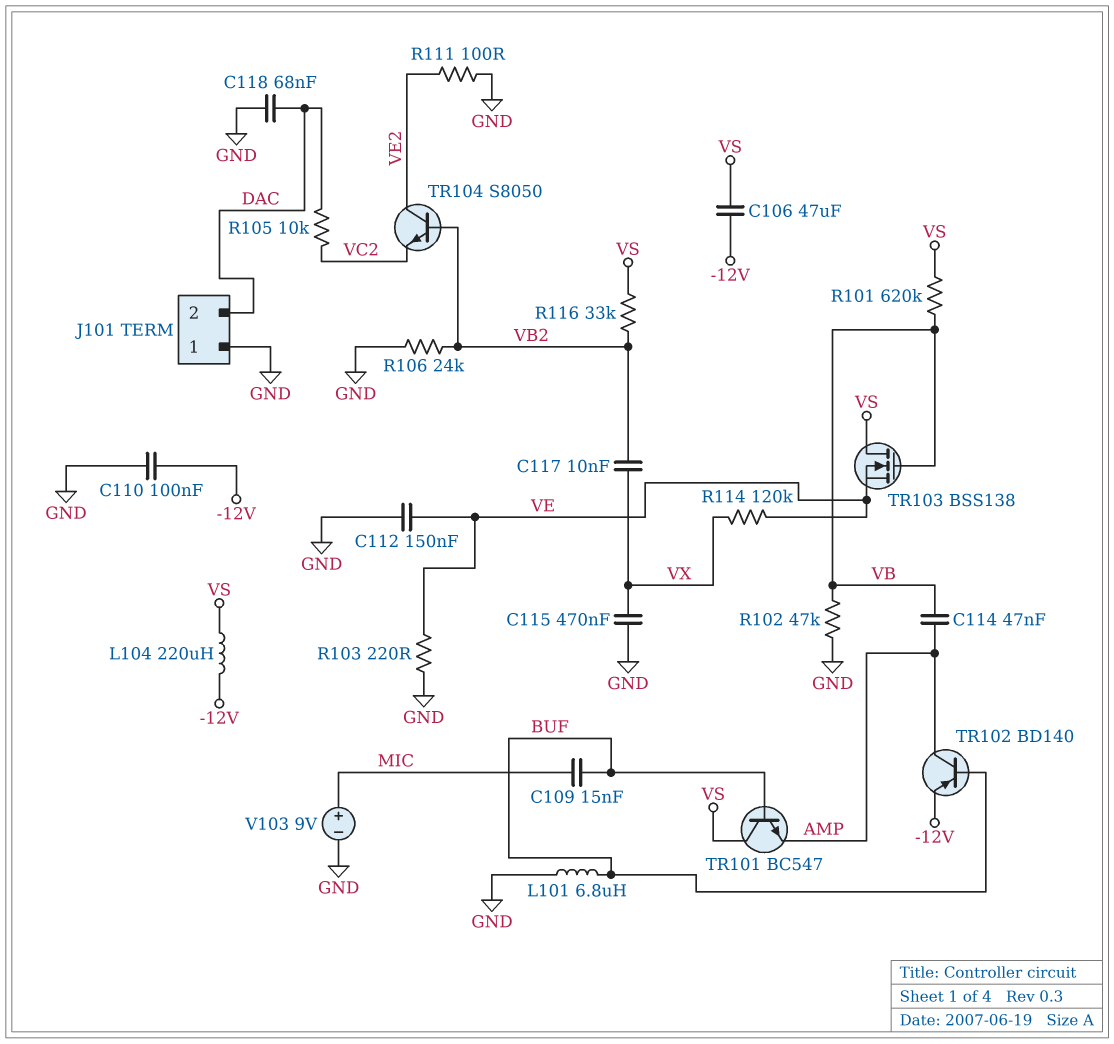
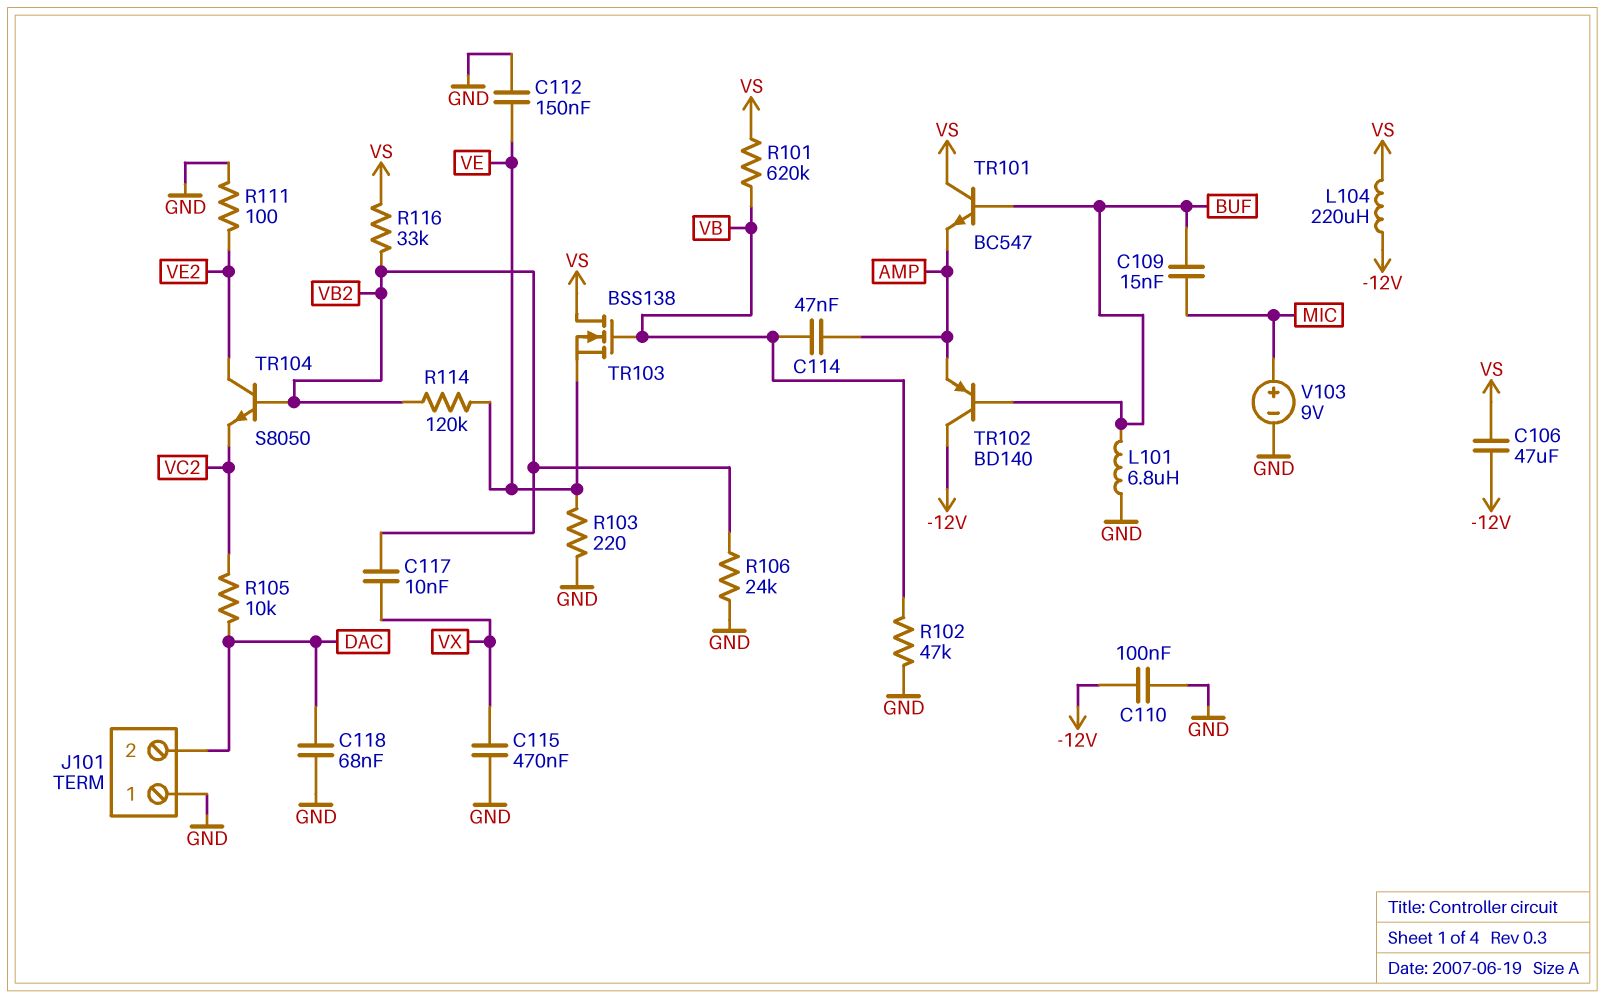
R114: 120k (VE, VX) -> 120k (VB2, VE)
TR102: PNP BD140 (B BUF, C AMP, E -12V) -> PNP BD140 (B BUF, C -12V, E AMP)

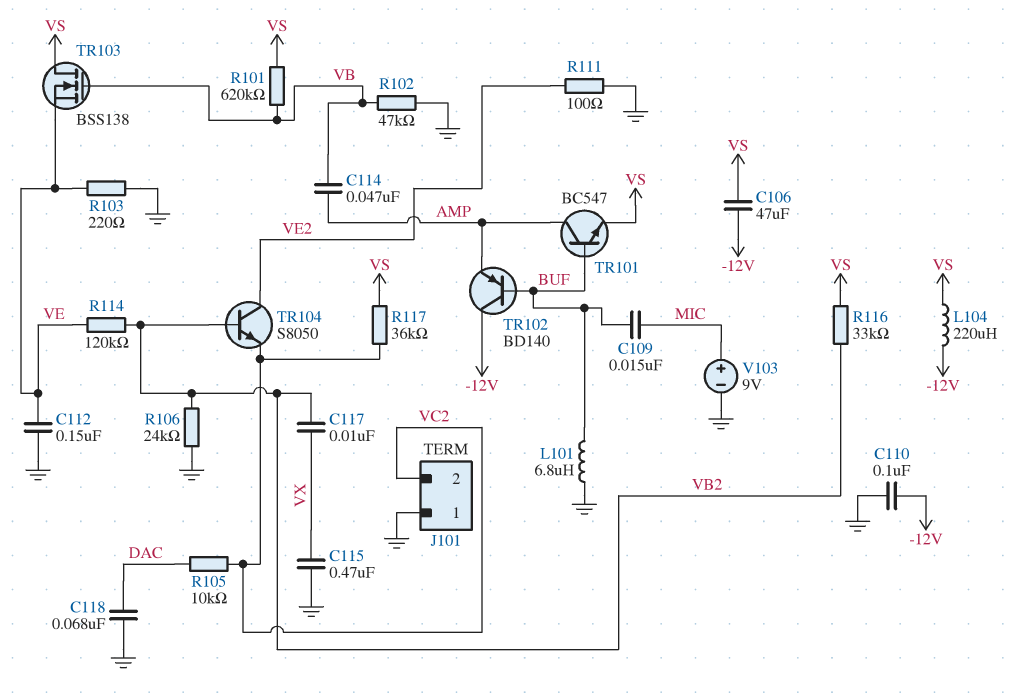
J101 pin 2: DAC -> VC2
R117: none -> 36k (VC2, VS)
TR101: NPN BC547 (B BUF, C VS, E AMP) -> NPN BC547 (B BUF, C AMP, E VS)

